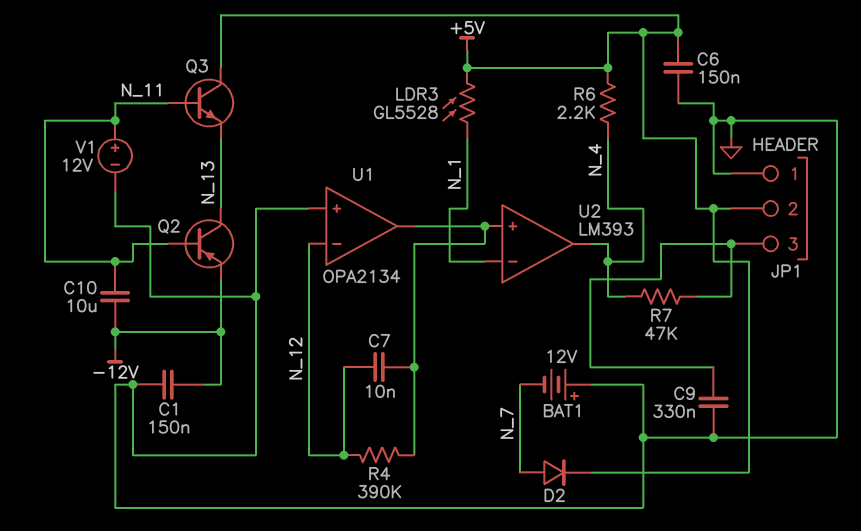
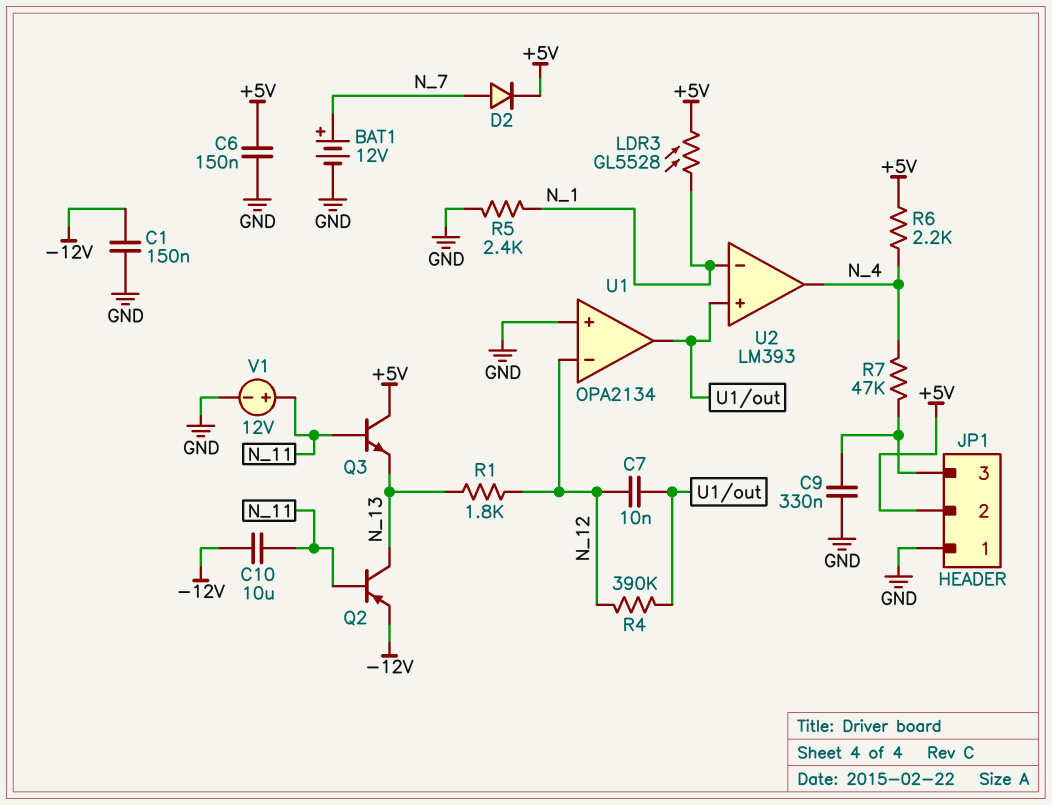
BAT1: 12V (plus GND, minus N_7) -> 12V (plus N_7, minus GND)
R1: none -> 1.8k (N_12, N_13)
R5: none -> 2.4k (GND, N_1)

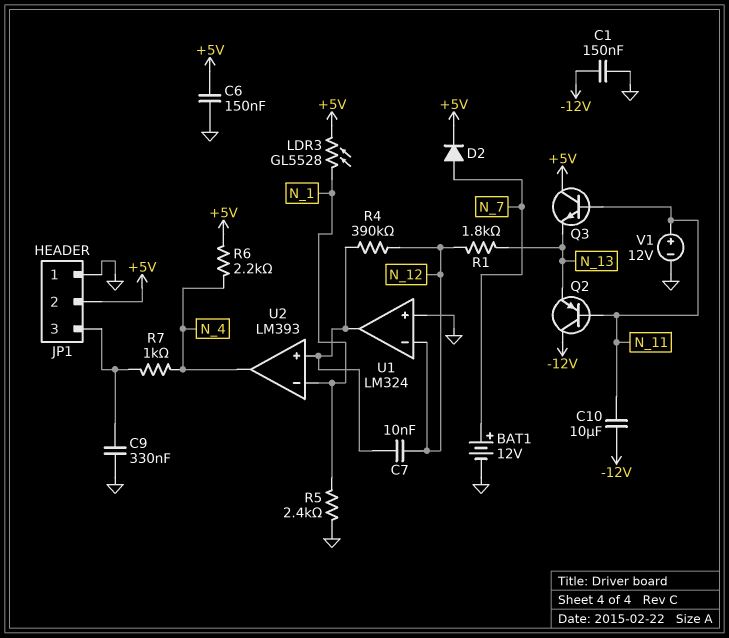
Q2: PNP (B N_11, C N_13, E -12V) -> PNP (B N_11, C -12V, E N_13)
R7: 47k (JP1/3, N_4) -> 1k (JP1/3, N_4)
U1: OPA2134 -> LM324

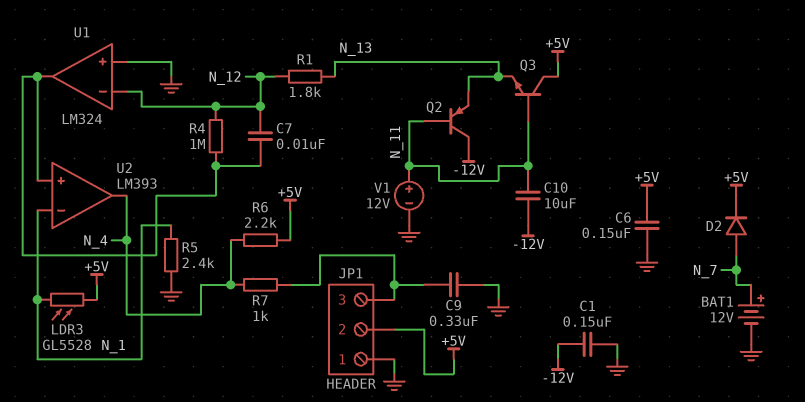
R4: 390k (N_12, U1/out) -> 1M (N_12, U1/out)

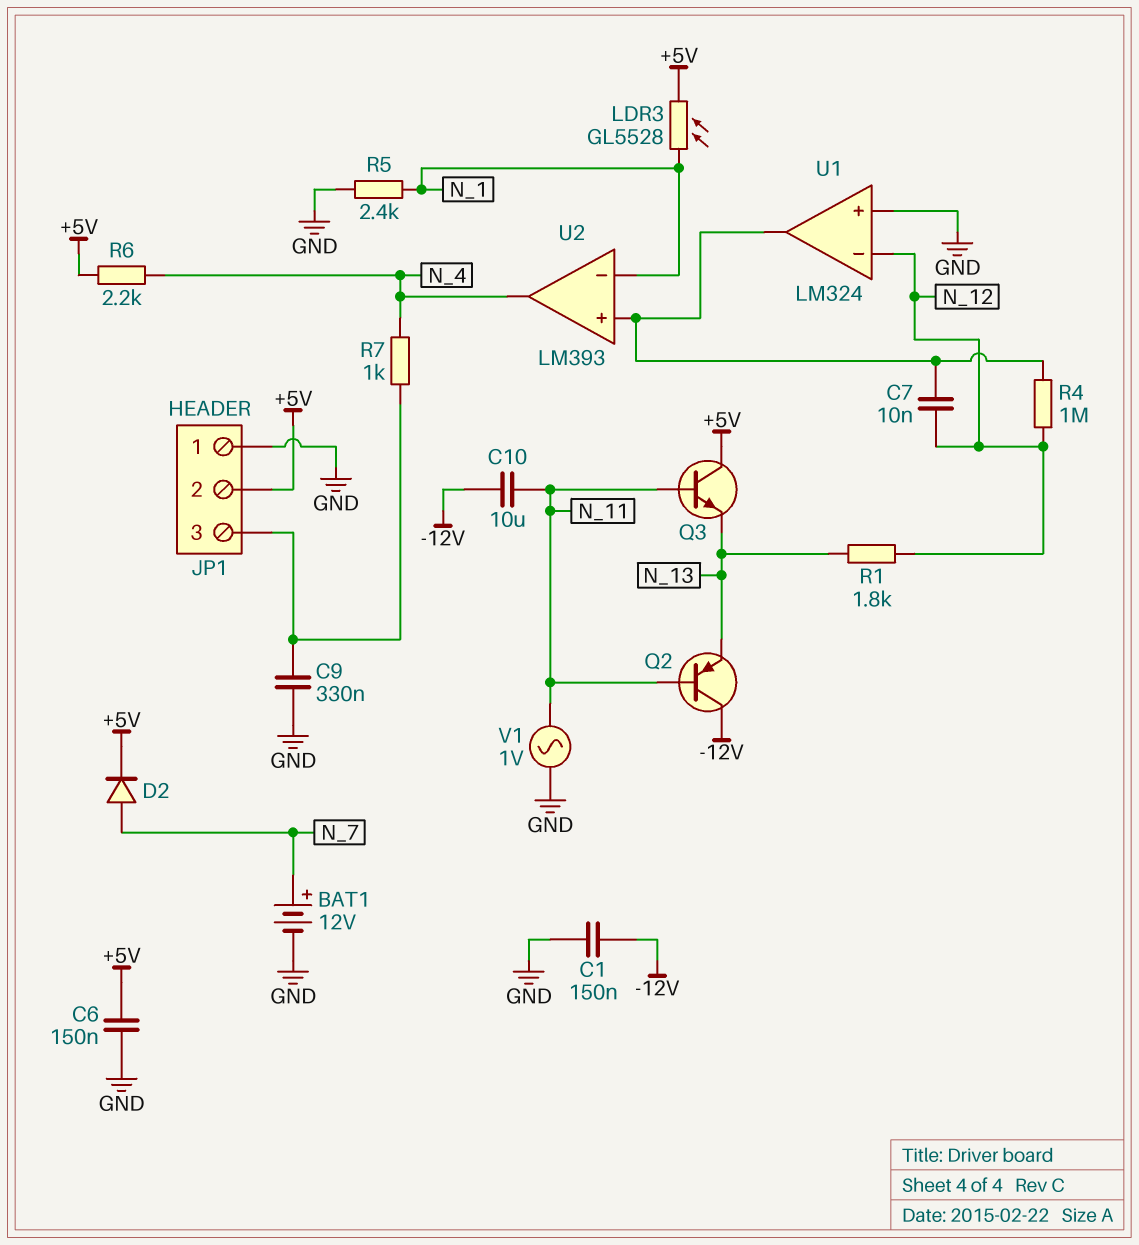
V1: 12V (plus N_11, minus GND) -> AC 1V (GND, N_11)

